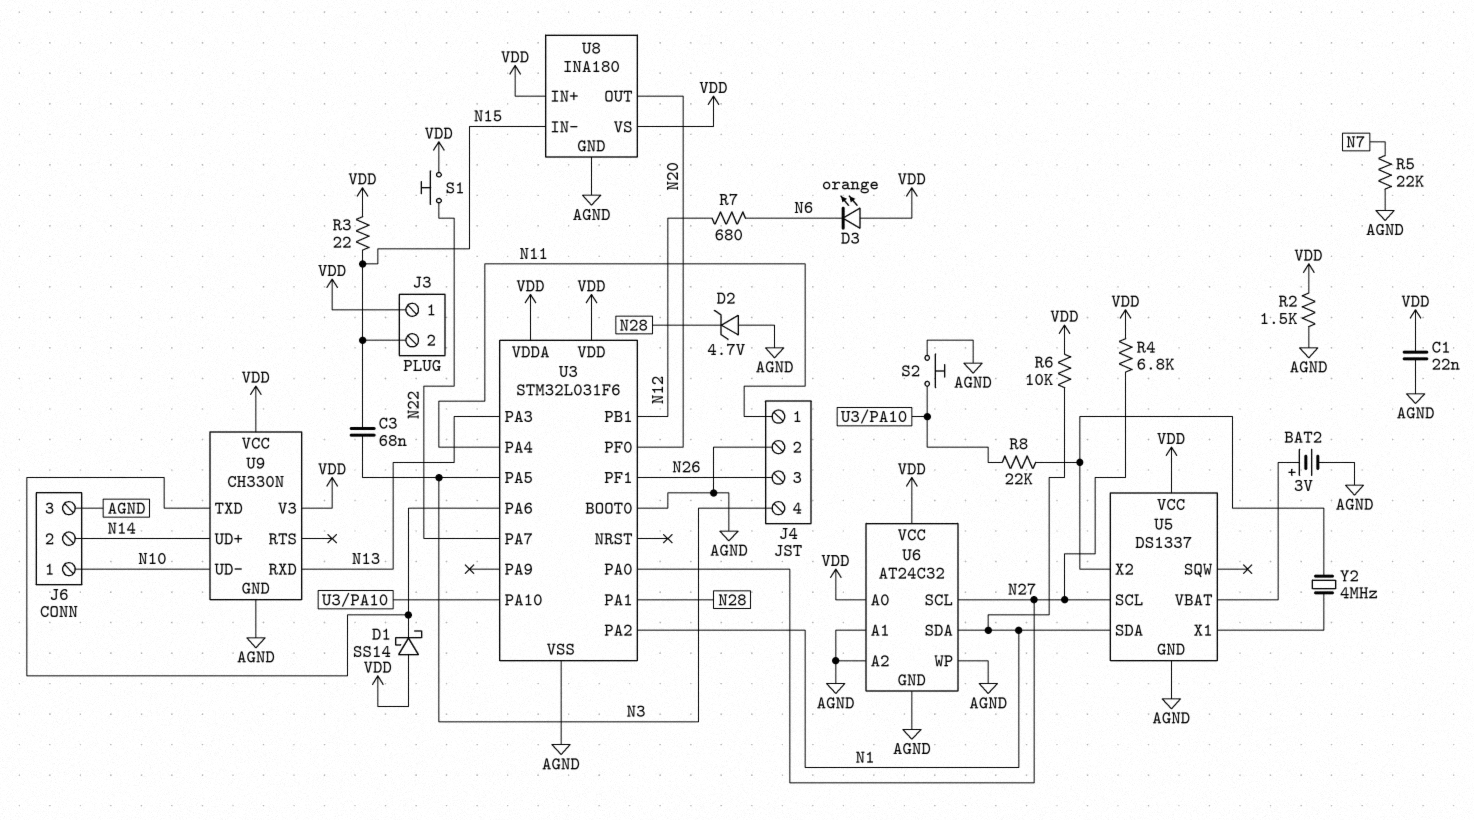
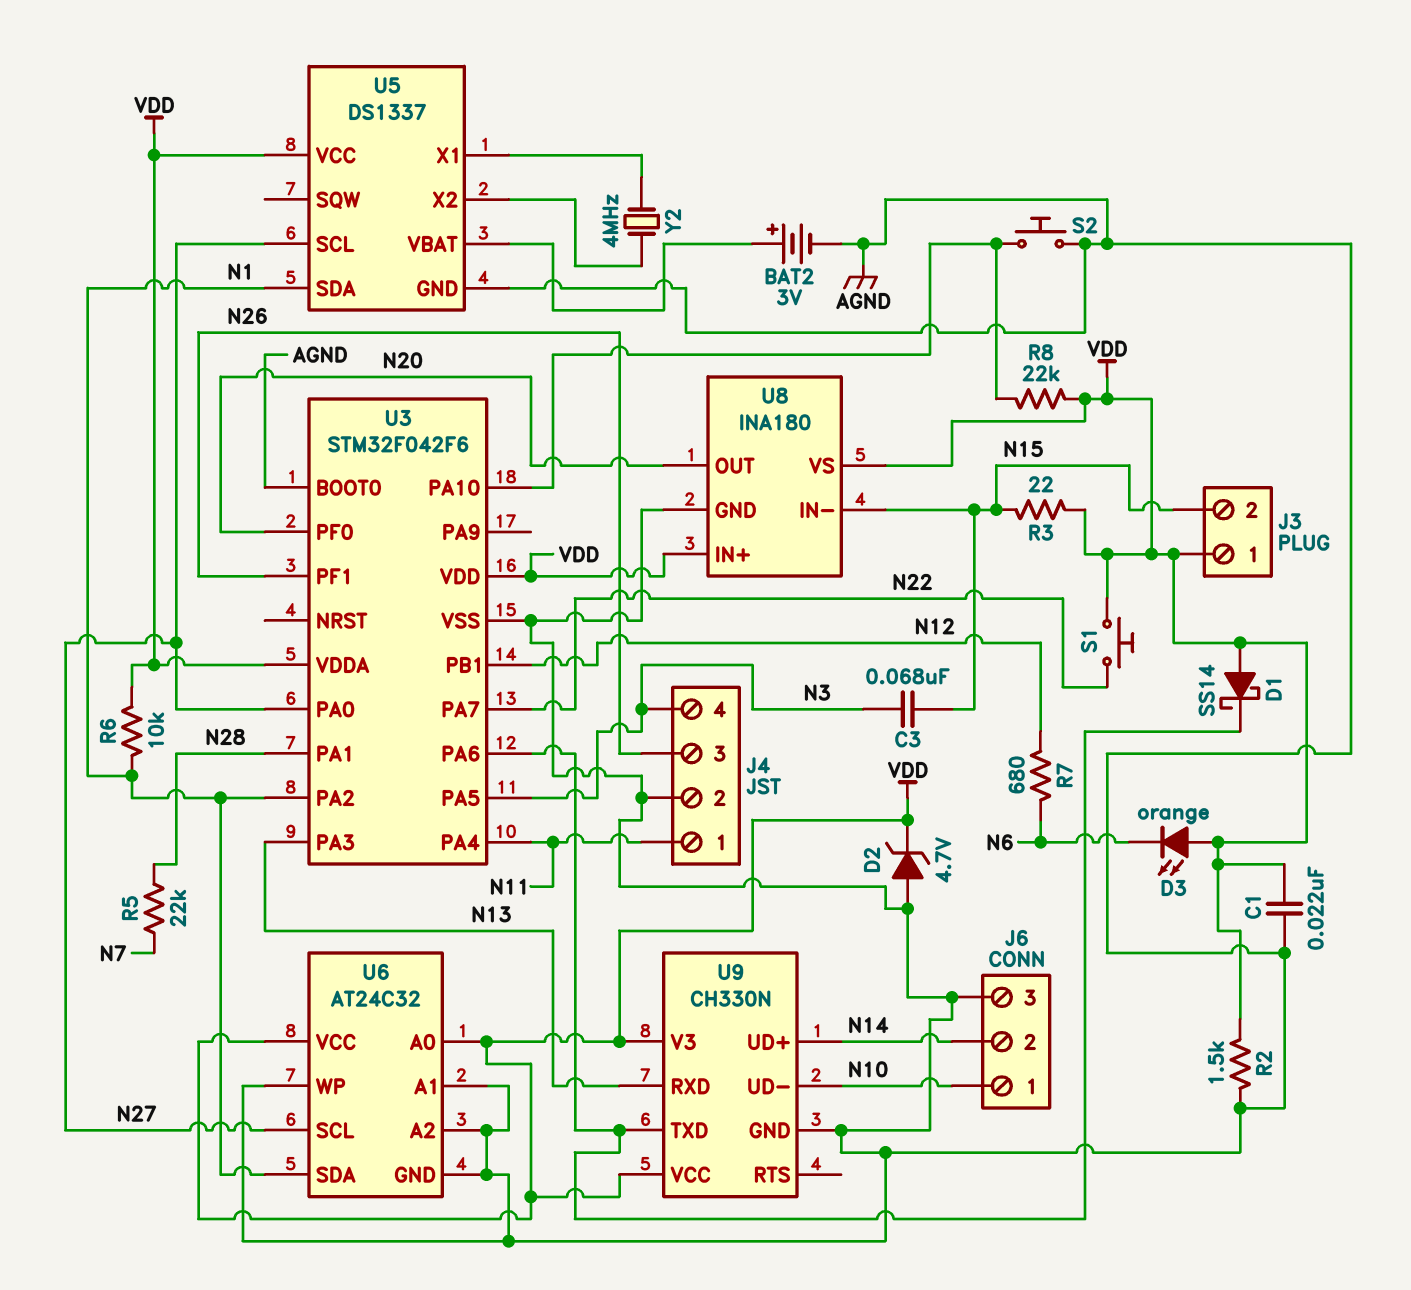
D2: zener 4.7V (A AGND, K N28) -> zener 4.7V (A AGND, K VDD)
R4: 6.8k (N27, VDD) -> none
R5: 22k (AGND, N7) -> 22k (N7, N28)
R8: 22k (U3/PA10, U5/X2) -> 22k (U3/PA10, VDD)
U3: STM32L031F6 -> STM32F042F6

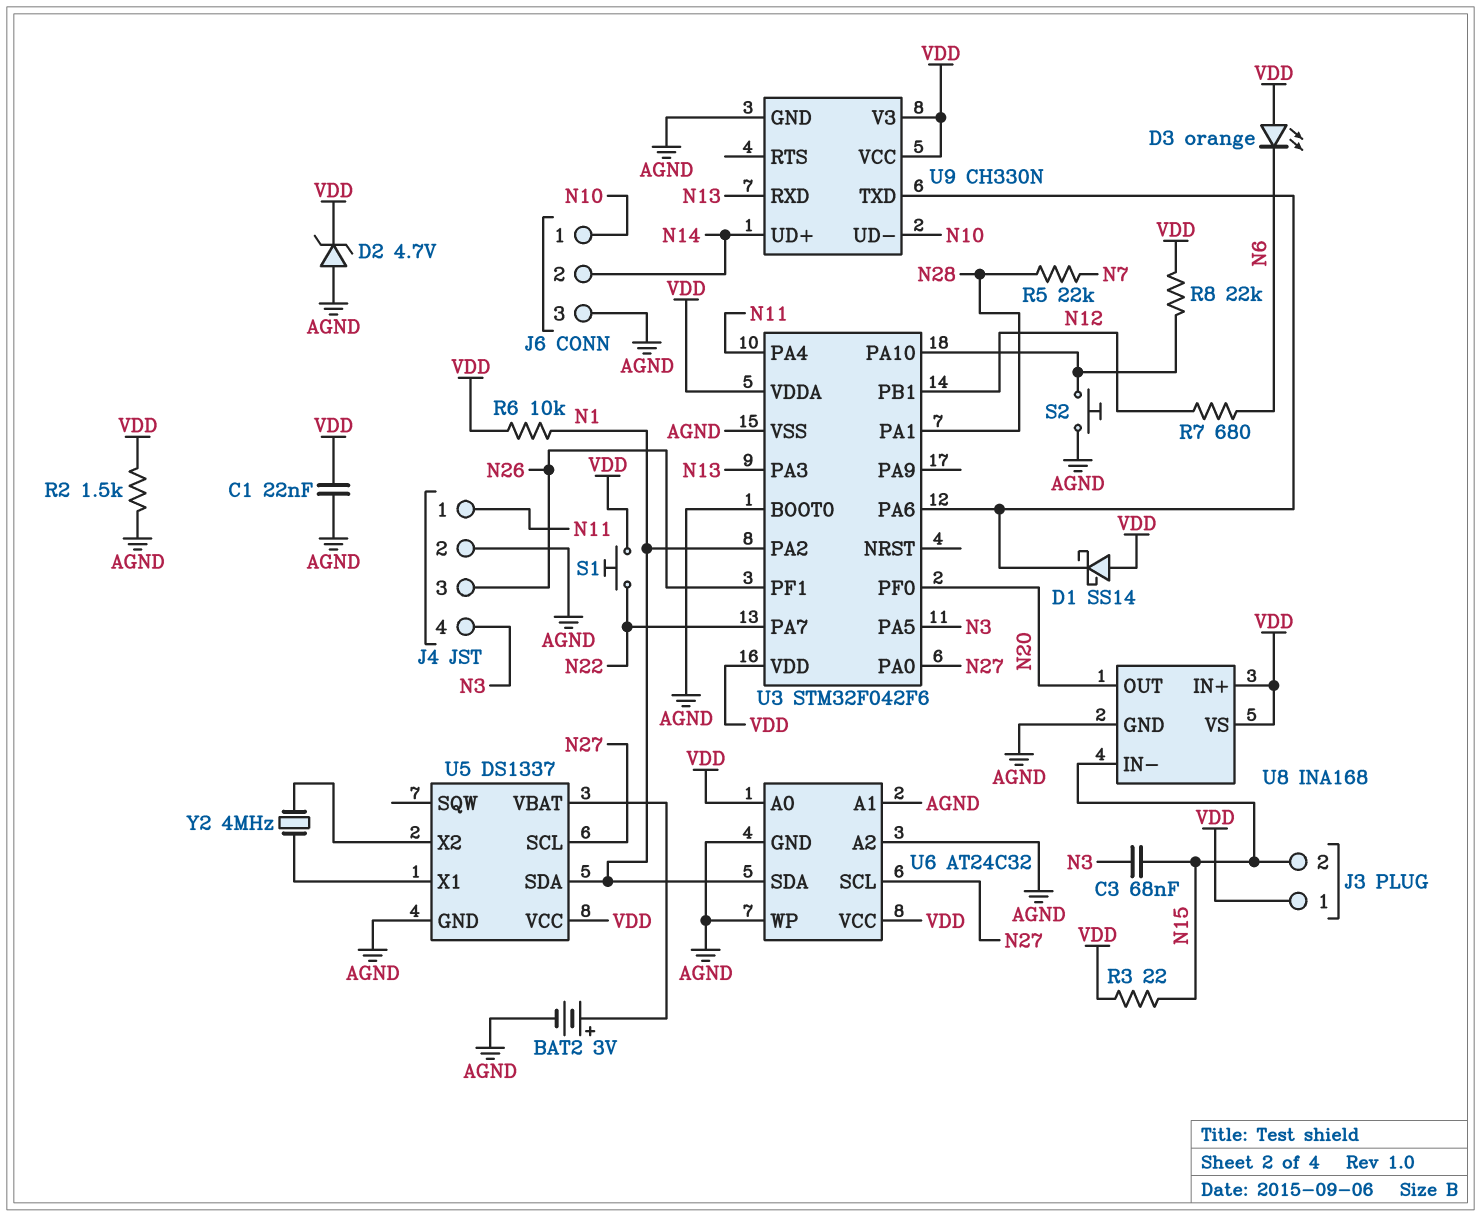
U8: INA180 -> INA168

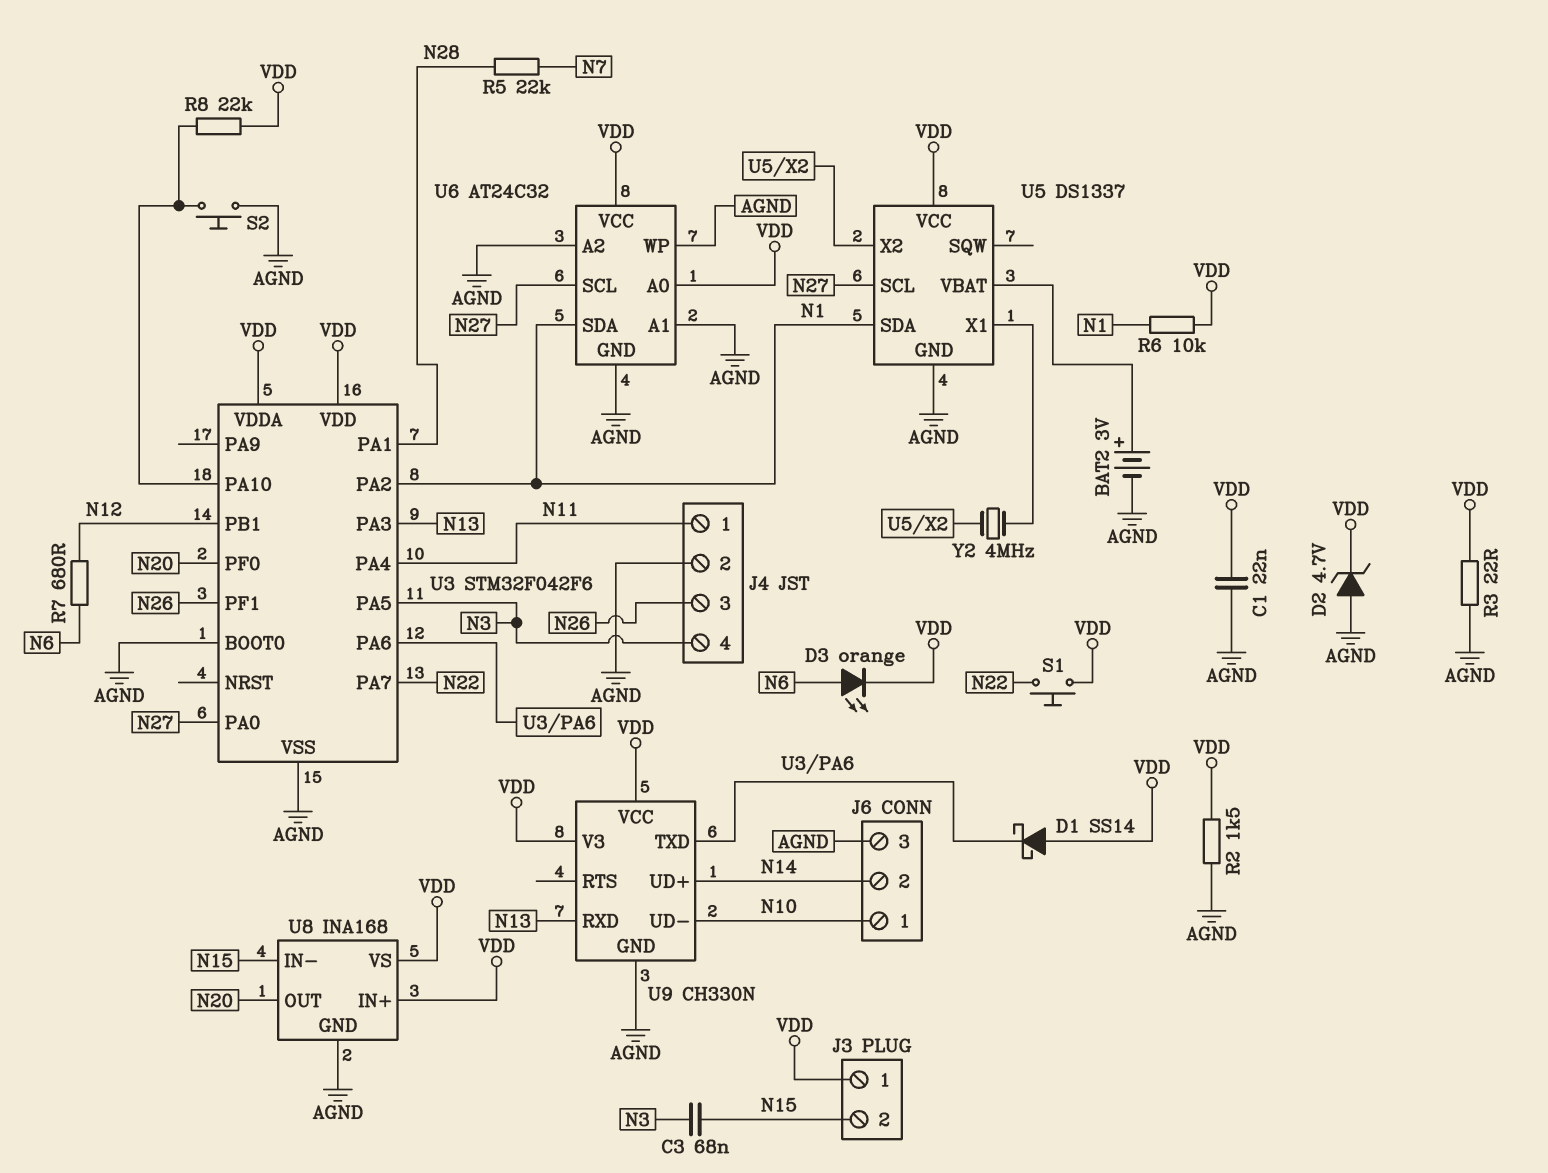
D3: LED orange (A VDD, K N6) -> LED orange (A N6, K VDD)
R3: 22 (N15, VDD) -> 22 (AGND, VDD)

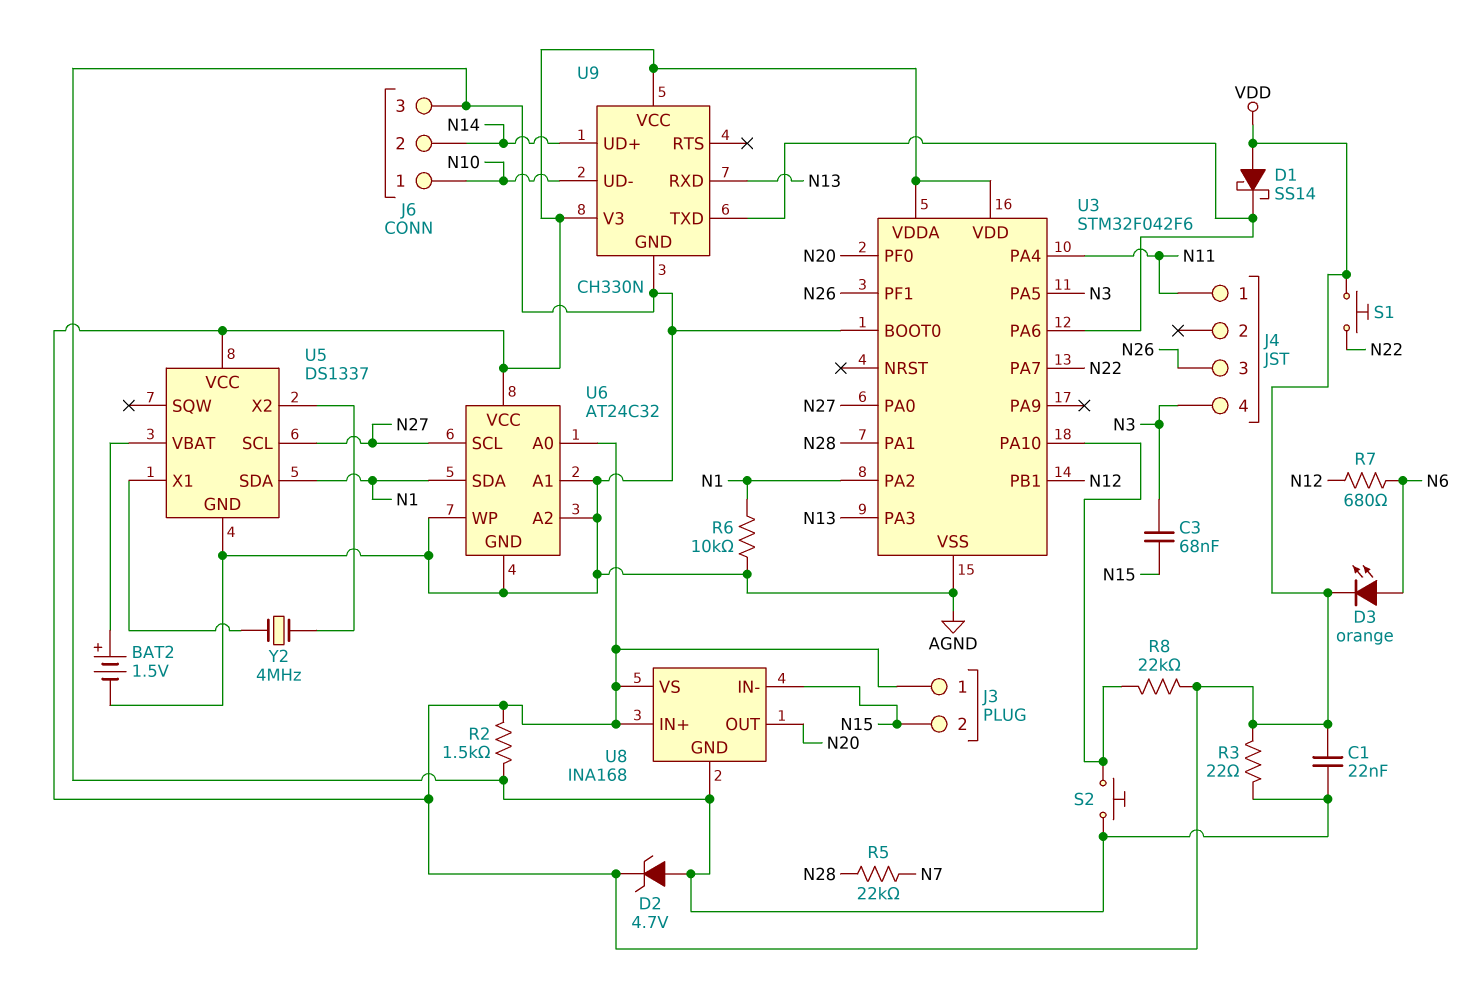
BAT2: 3V (plus U5/VBAT, minus AGND) -> 1.5V (plus U5/VBAT, minus AGND)
J4 pin 2: AGND -> none
R6: 10k (N1, VDD) -> 10k (AGND, N1)

